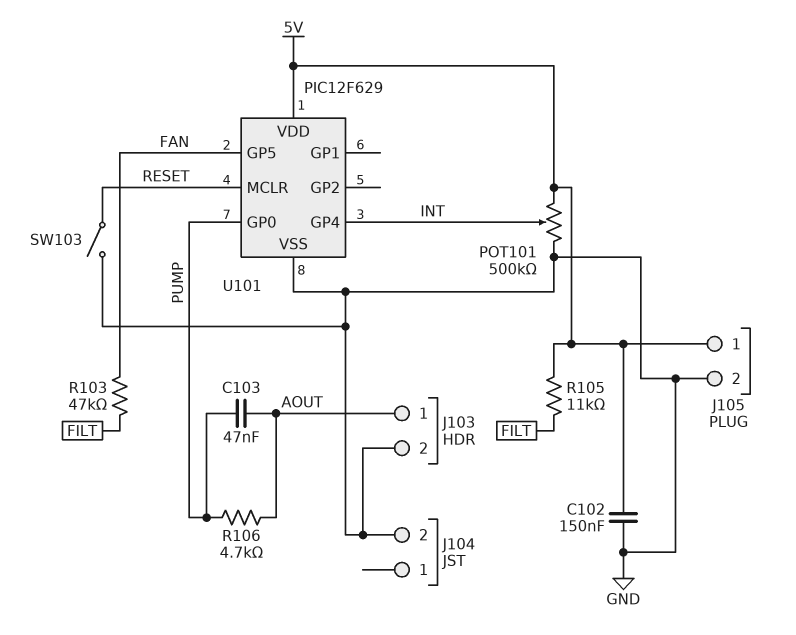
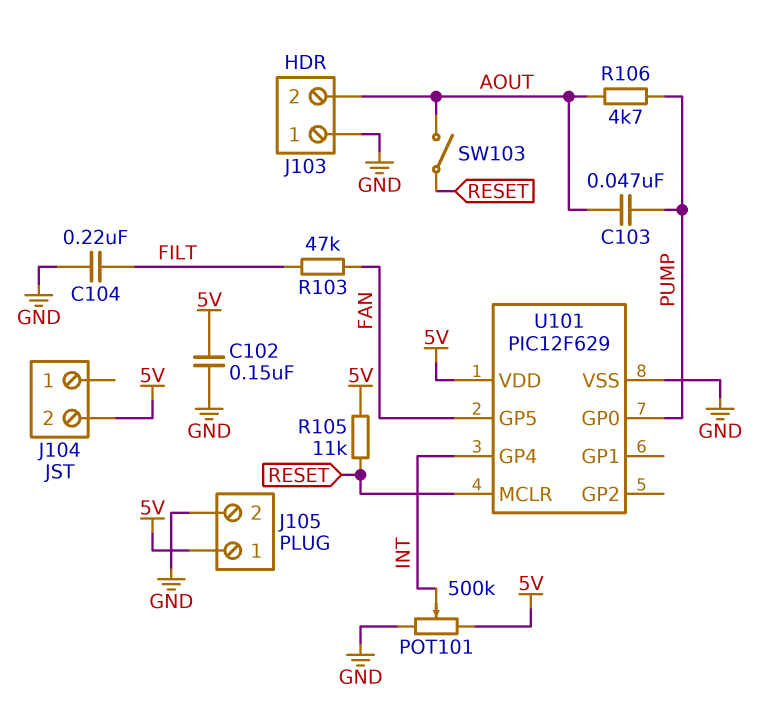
C104: none -> 220nF (FILT, GND)
J103 pin 1: AOUT -> GND
J103 pin 2: GND -> AOUT
J104 pin 2: GND -> 5V
R105: 11k (5V, FILT) -> 11k (5V, RESET)
SW103: switch (GND, RESET) -> switch (AOUT, RESET)

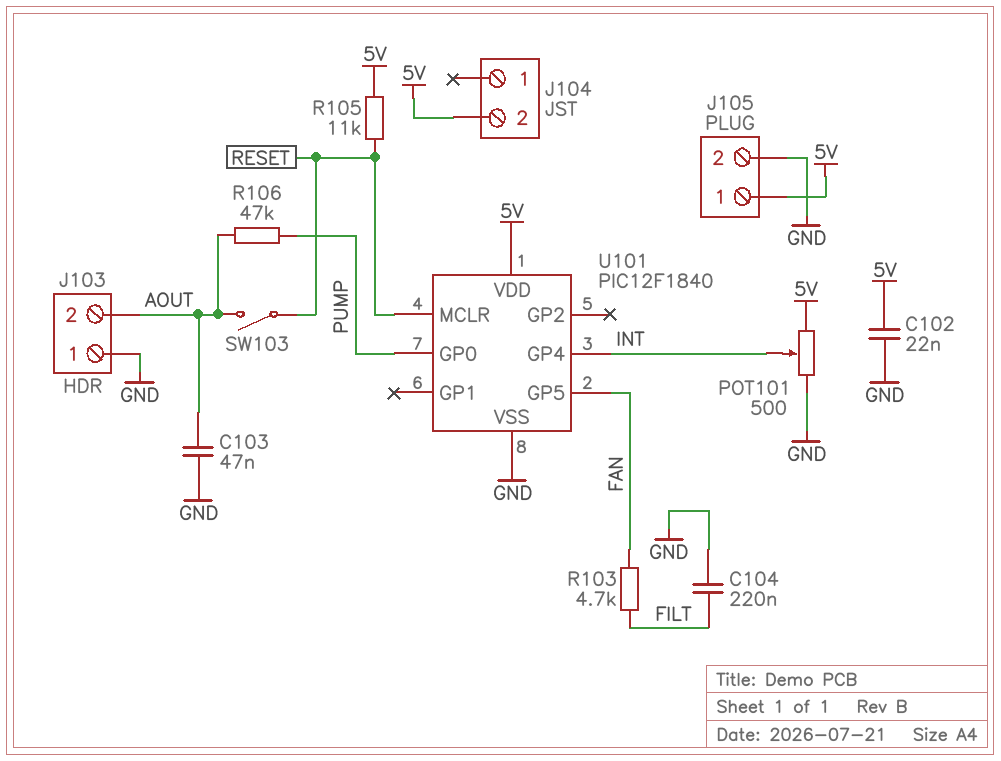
C102: 150nF (5V, GND) -> 22nF (5V, GND)
C103: 47nF (AOUT, PUMP) -> 47nF (AOUT, GND)
POT101: 500k (5V, GND, wiper INT) -> 500 (5V, GND, wiper INT)
R103: 47k (FAN, FILT) -> 4.7k (FAN, FILT)
R106: 4.7k (AOUT, PUMP) -> 47k (AOUT, PUMP)
U101: PIC12F629 -> PIC12F1840

